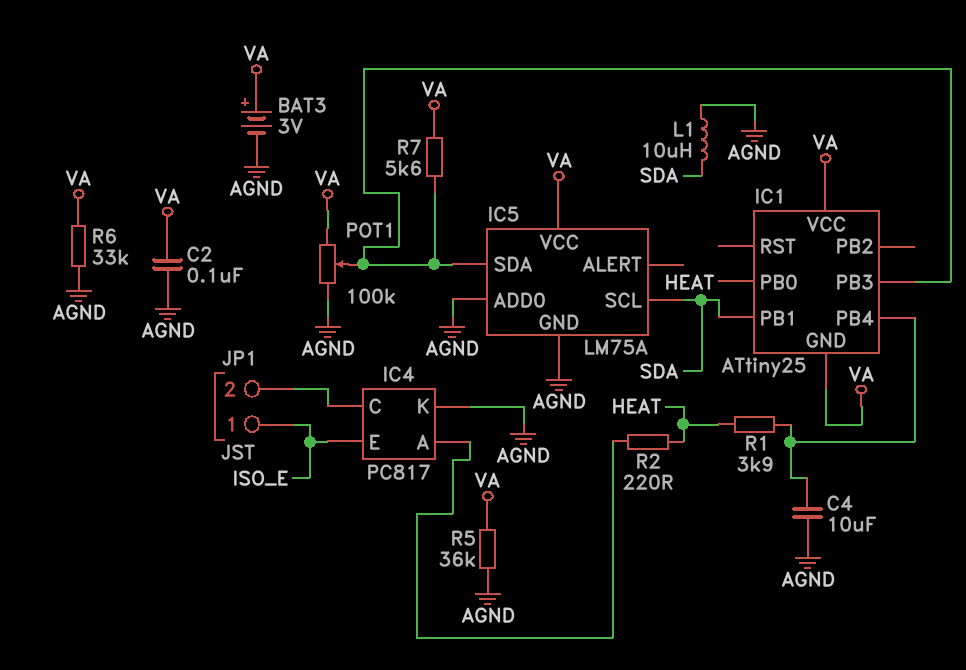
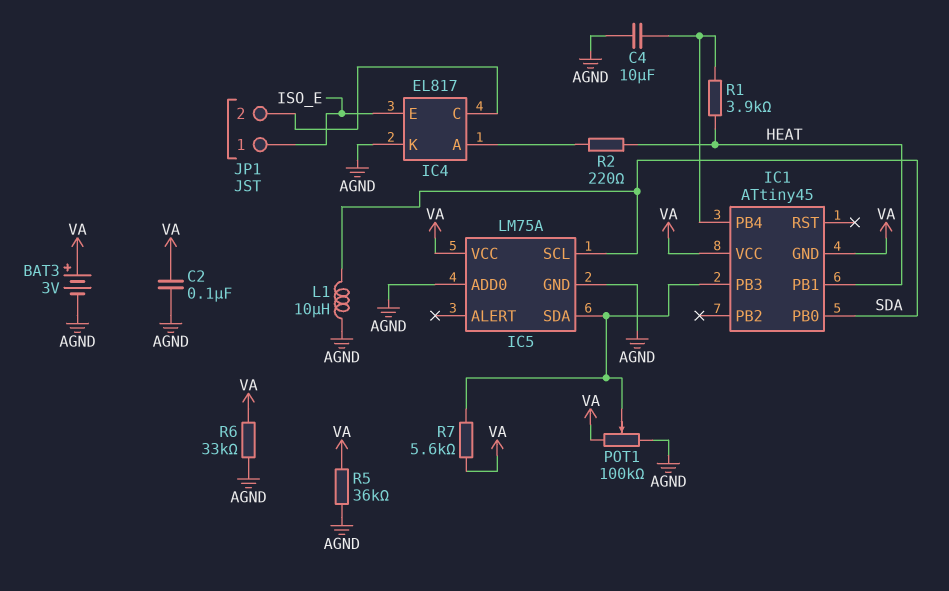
IC1: ATtiny25 -> ATtiny45
IC1 pin PB0: HEAT -> SDA
IC1 pin PB1: SDA -> HEAT
IC4: PC817 -> EL817

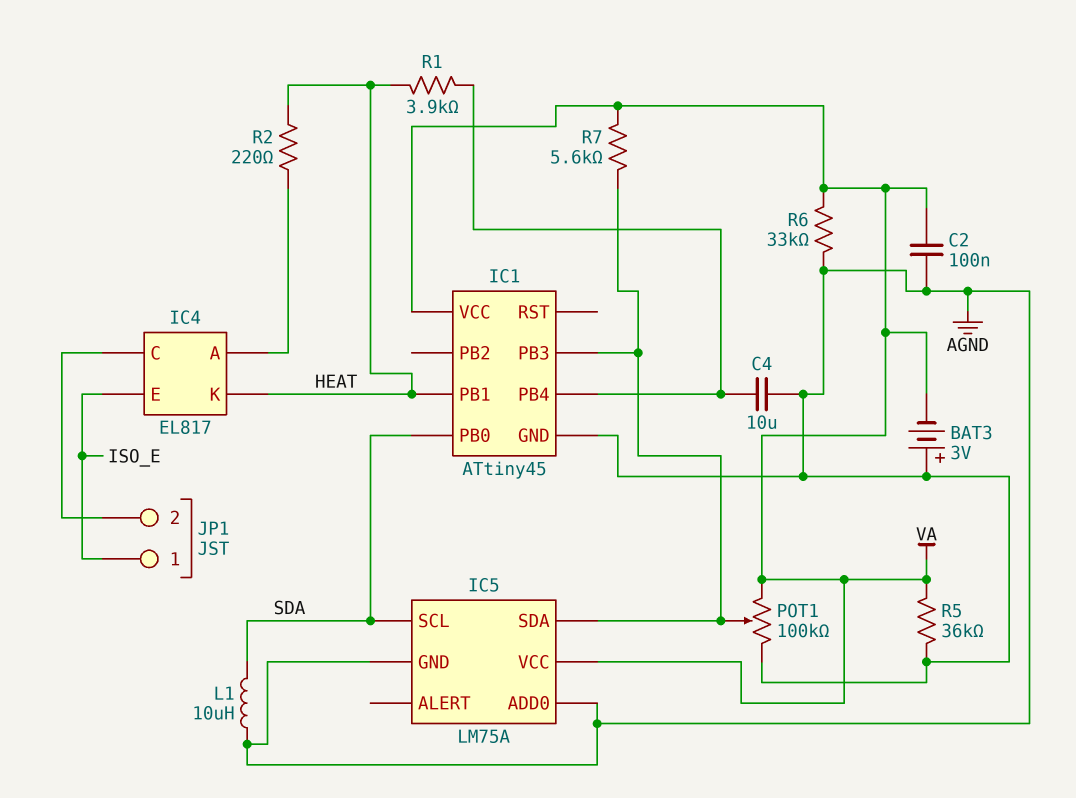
BAT3: 3V (plus VA, minus AGND) -> 3V (plus AGND, minus VA)
IC1 pin GND: VA -> AGND
IC4 pin K: AGND -> HEAT

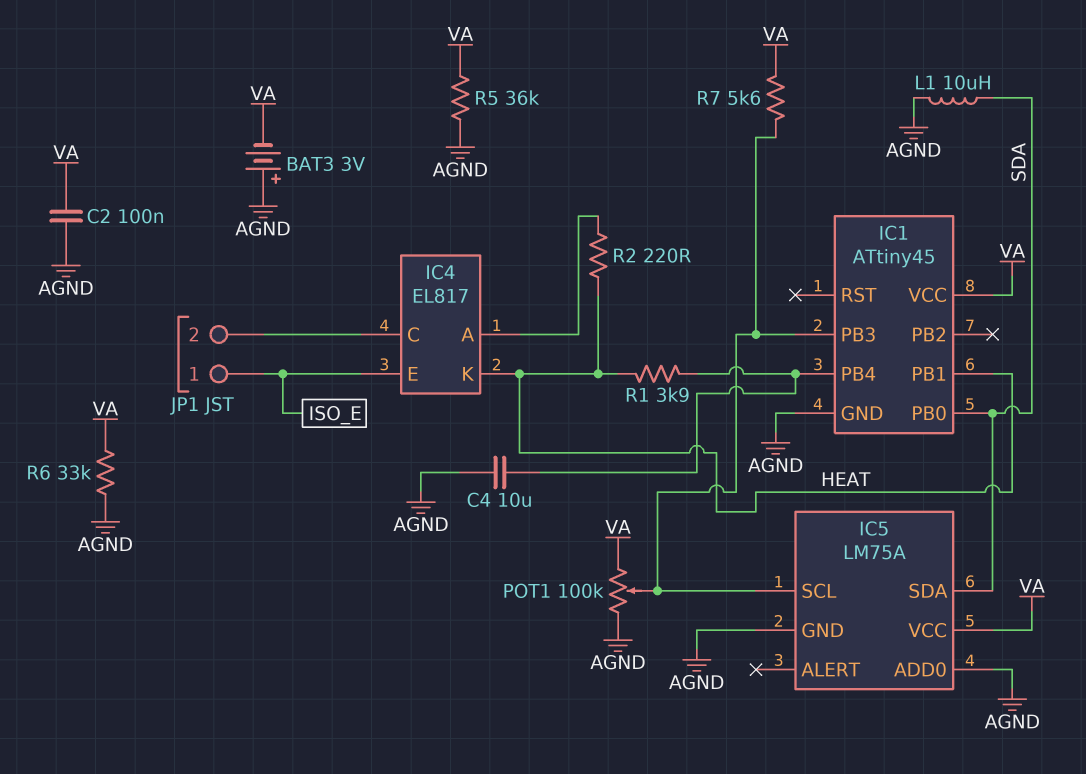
IC5 pin SCL: SDA -> IC1/PB3
IC5 pin SDA: IC1/PB3 -> SDA

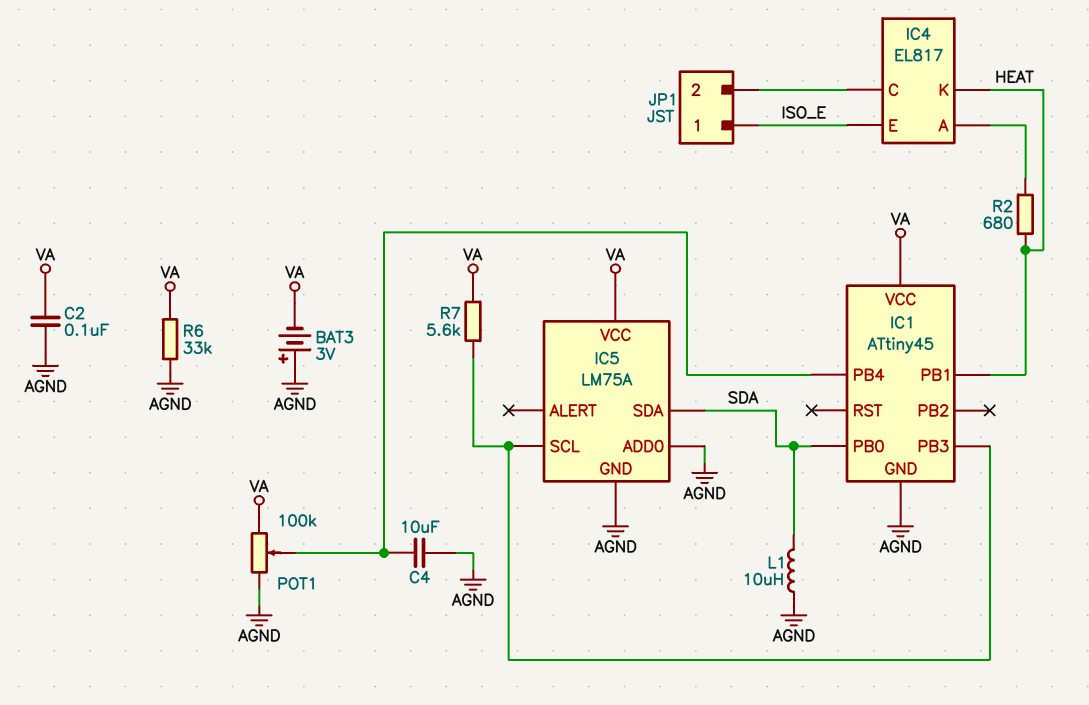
POT1: 100k (AGND, VA, wiper IC1/PB3) -> 100k (AGND, VA, wiper IC1/PB4)
R1: 3.9k (HEAT, IC1/PB4) -> none
R2: 220 (HEAT, IC4/A) -> 680 (HEAT, IC4/A)
R5: 36k (AGND, VA) -> none

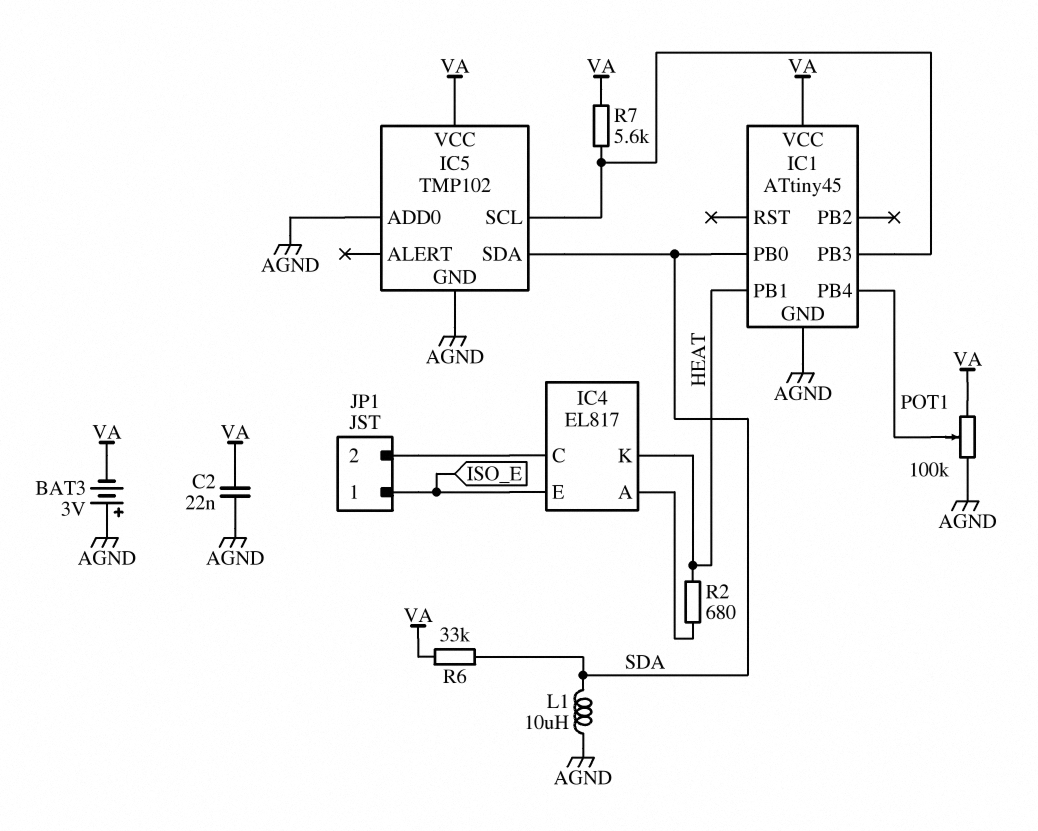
C2: 100nF (AGND, VA) -> 22nF (AGND, VA)
C4: 10uF (AGND, IC1/PB4) -> none
IC5: LM75A -> TMP102
R6: 33k (AGND, VA) -> 33k (SDA, VA)

